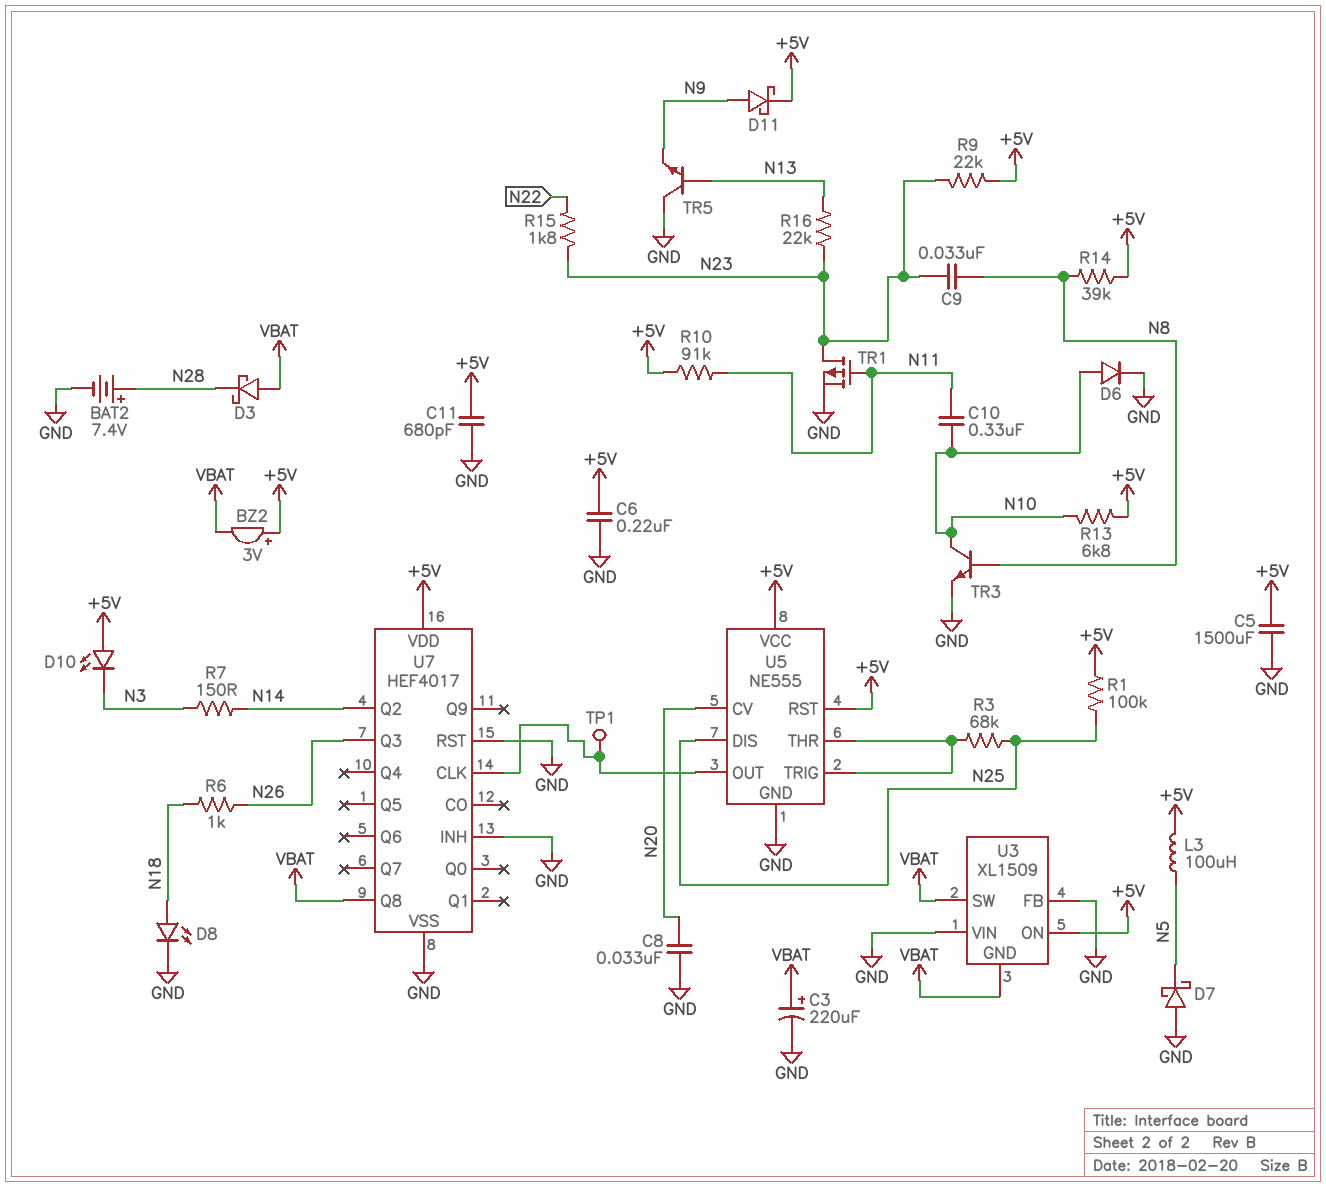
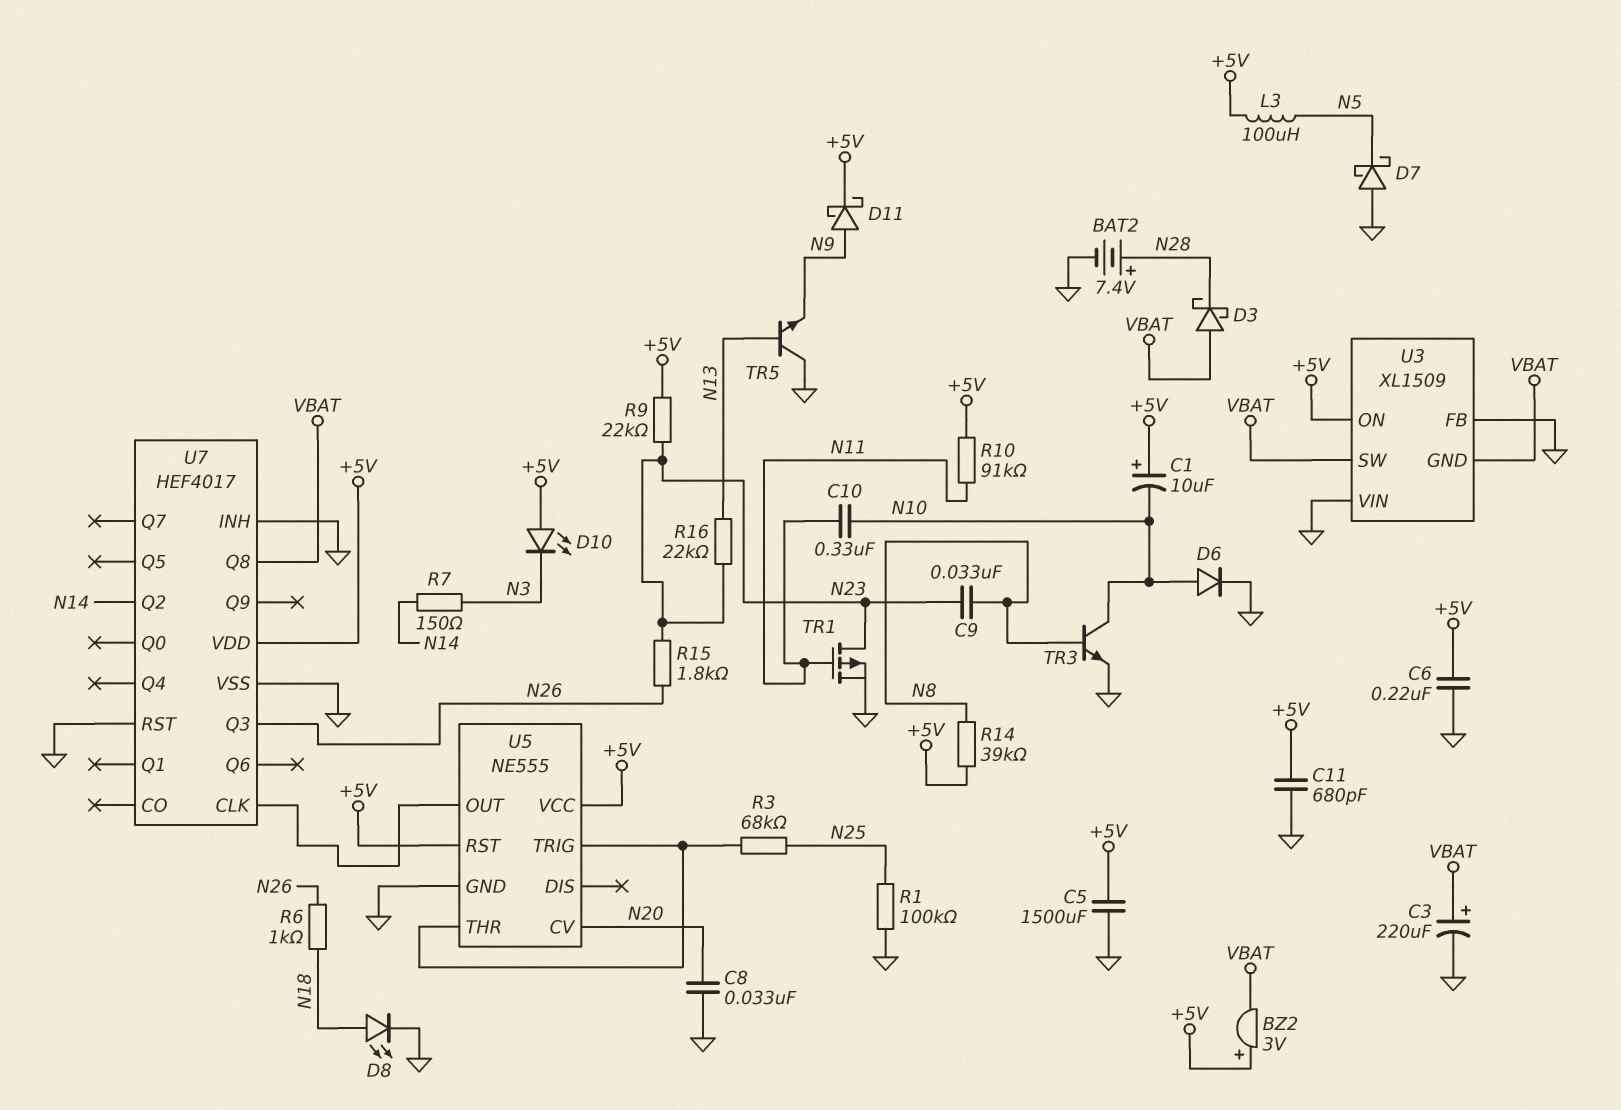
C1: none -> 10uF (plus +5V, minus N10)
R1: 100k (+5V, N25) -> 100k (GND, N25)
R13: 6.8k (+5V, N10) -> none
R15: 1.8k (N22, N23) -> 1.8k (N23, N26)
TP1: test point (U5/OUT) -> none
U5 pin DIS: N25 -> none

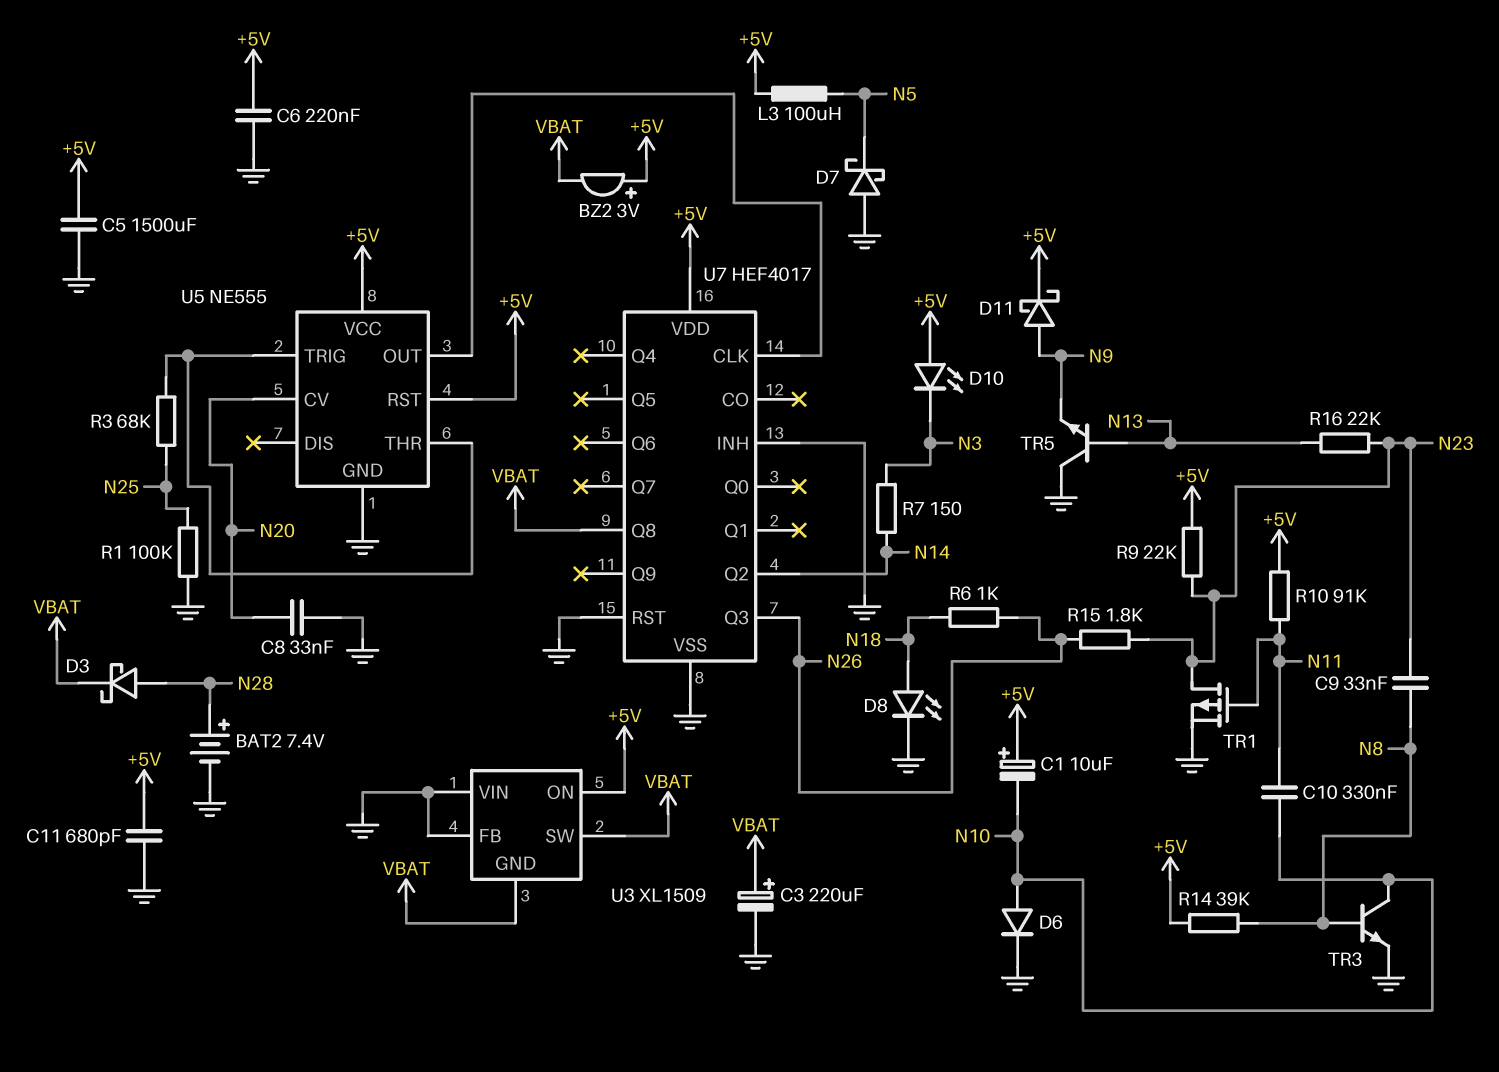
D3: schottky (A VBAT, K N28) -> schottky (A N28, K VBAT)

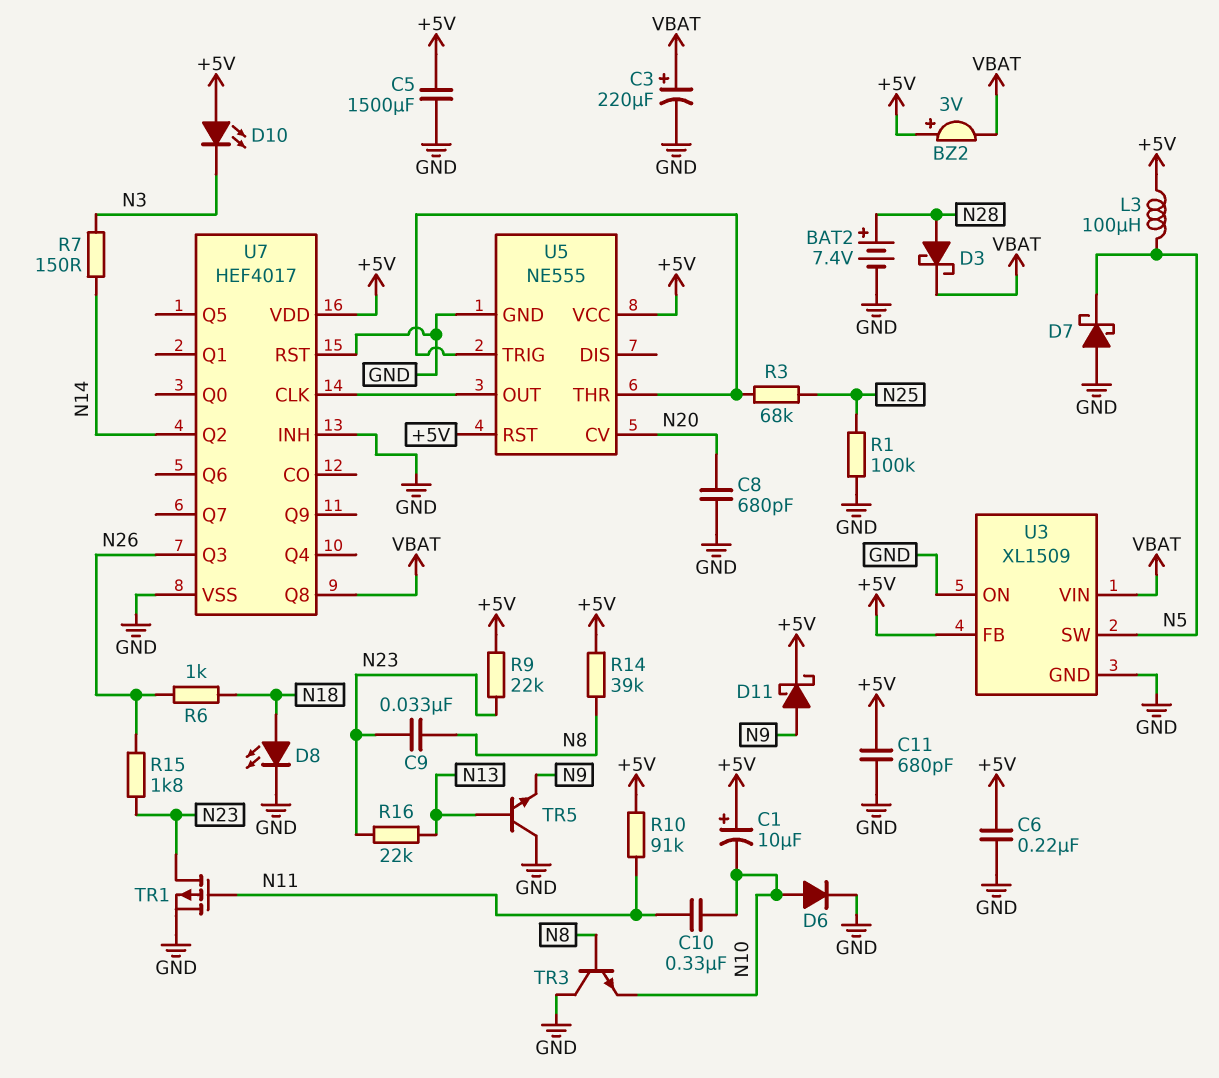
C8: 33nF (GND, N20) -> 680pF (GND, N20)
TR3: NPN (B N8, C N10, E GND) -> NPN (B N8, C GND, E N10)
U3 pin FB: GND -> +5V
U3 pin GND: VBAT -> GND
U3 pin ON: +5V -> GND
U3 pin SW: VBAT -> N5
U3 pin VIN: GND -> VBAT

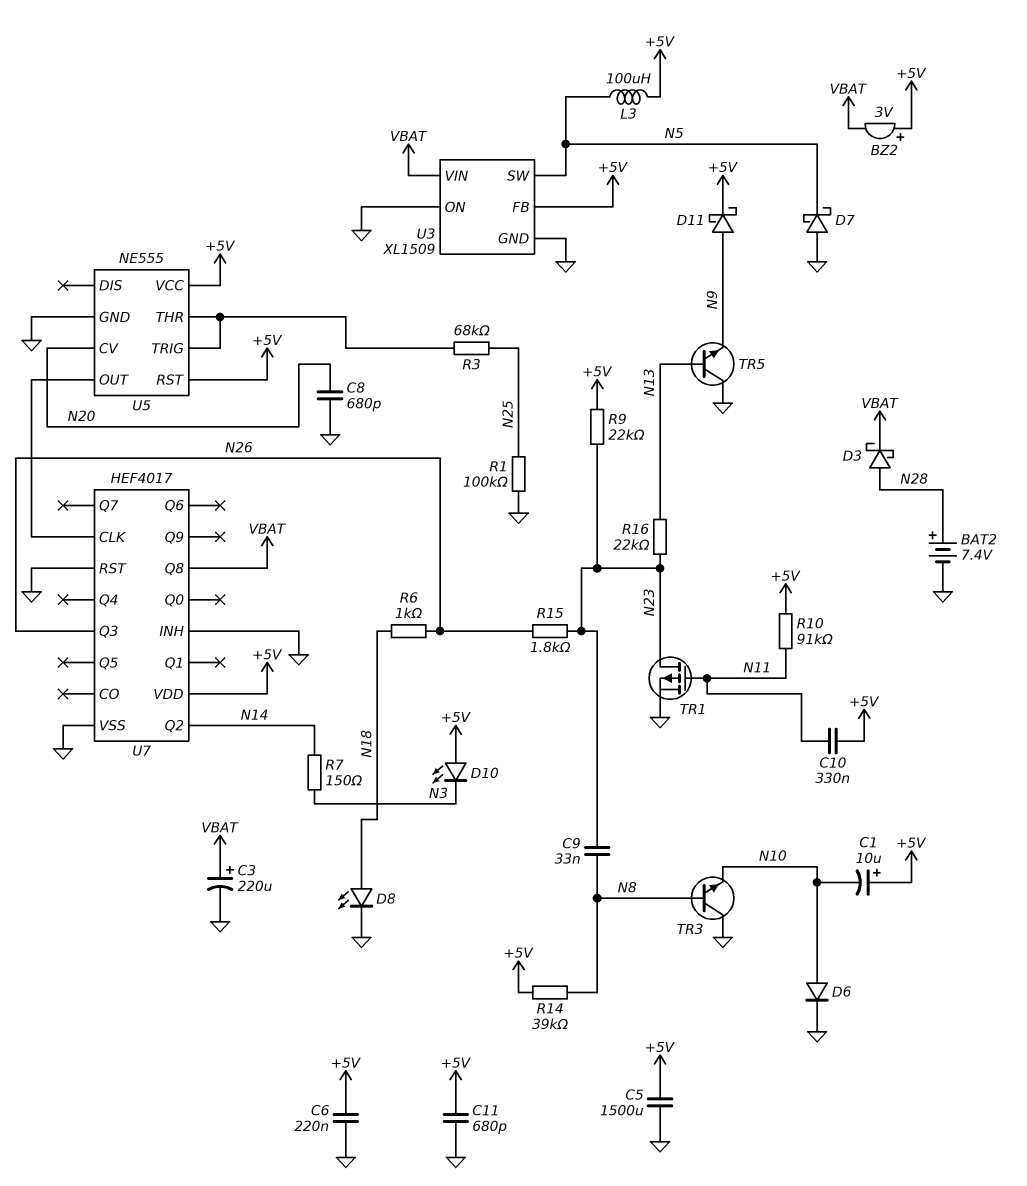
C10: 330nF (N10, N11) -> 330nF (+5V, N11)

